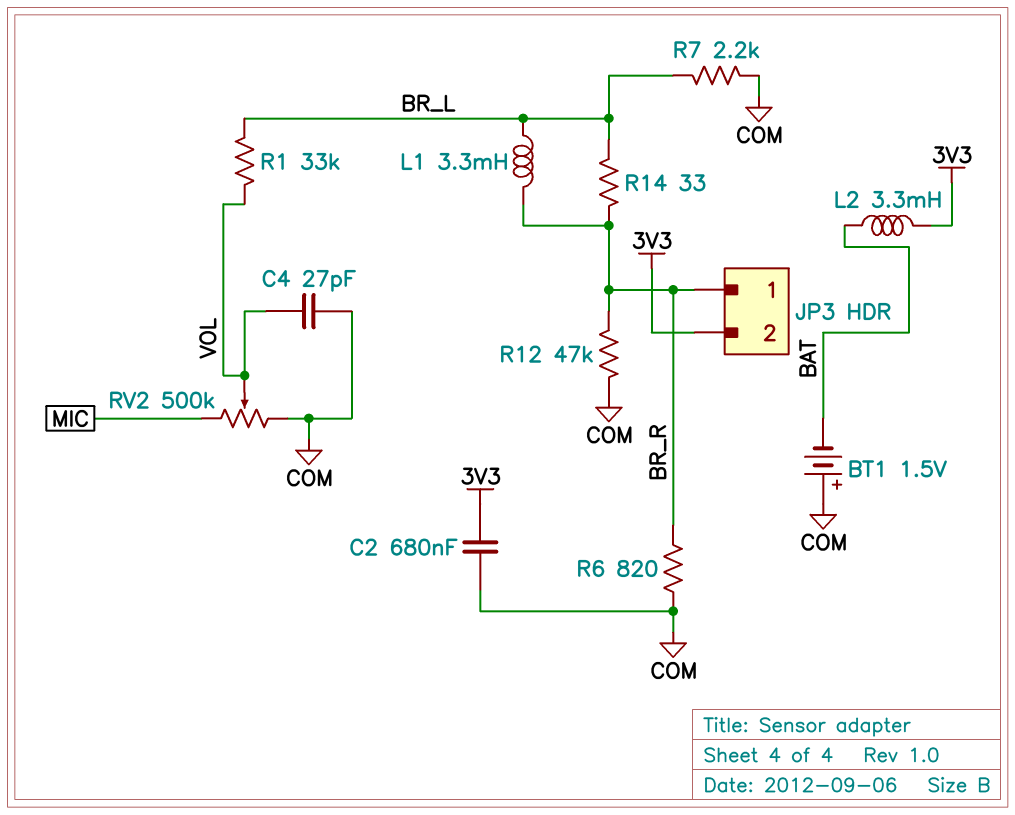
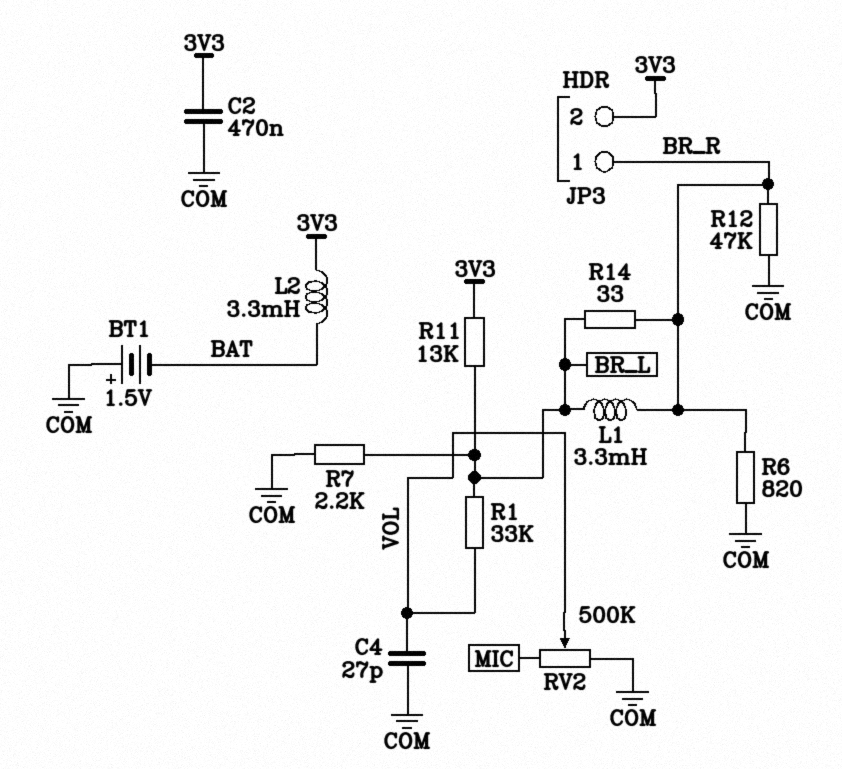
C2: 680nF (3V3, COM) -> 470nF (3V3, COM)
R11: none -> 13k (3V3, BR_L)

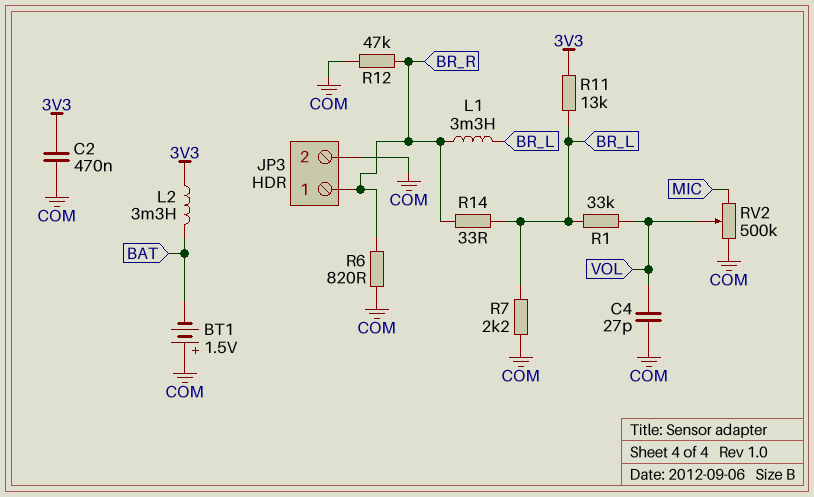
JP3 pin 2: 3V3 -> COM

